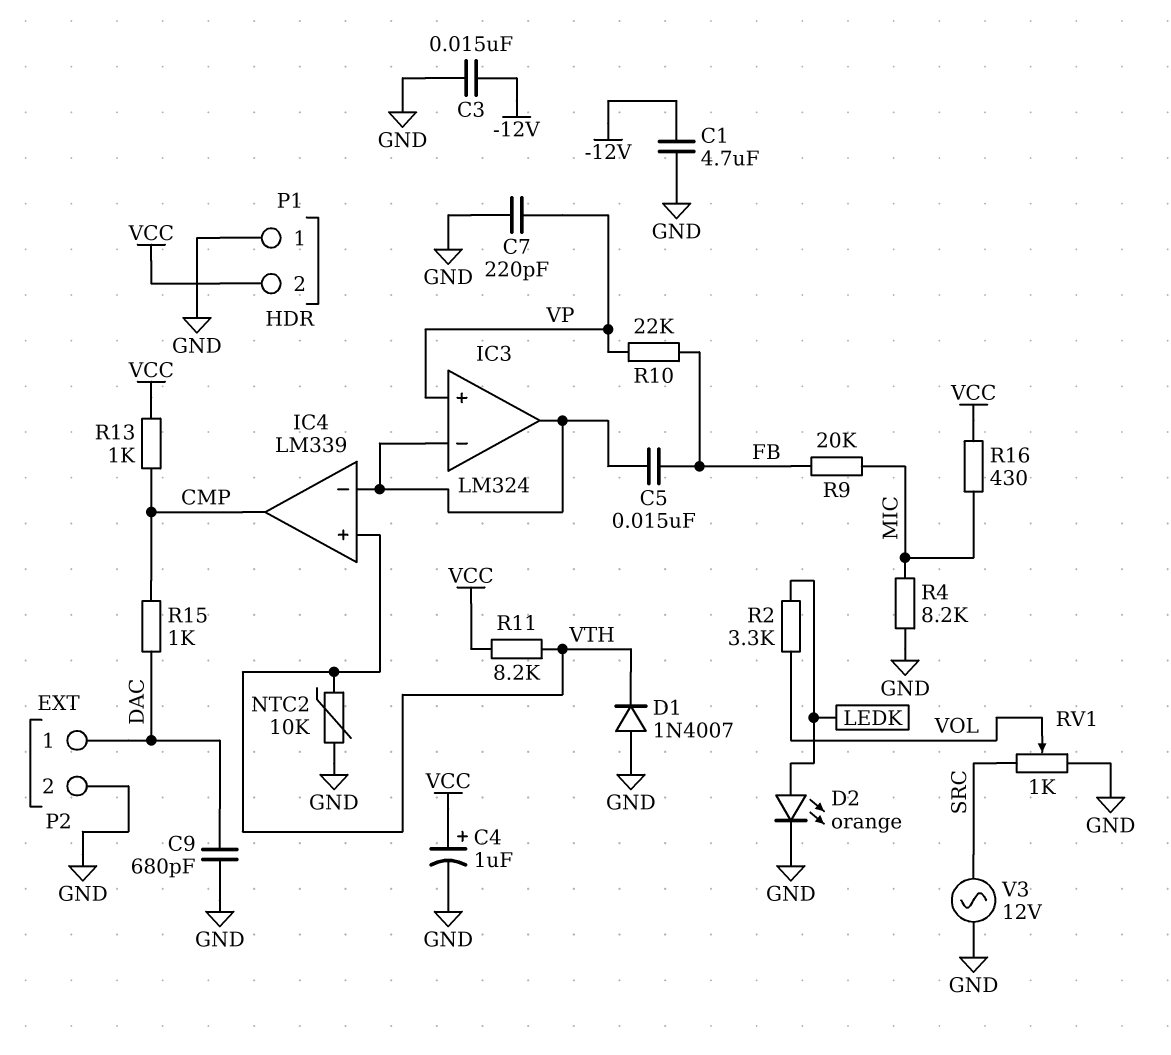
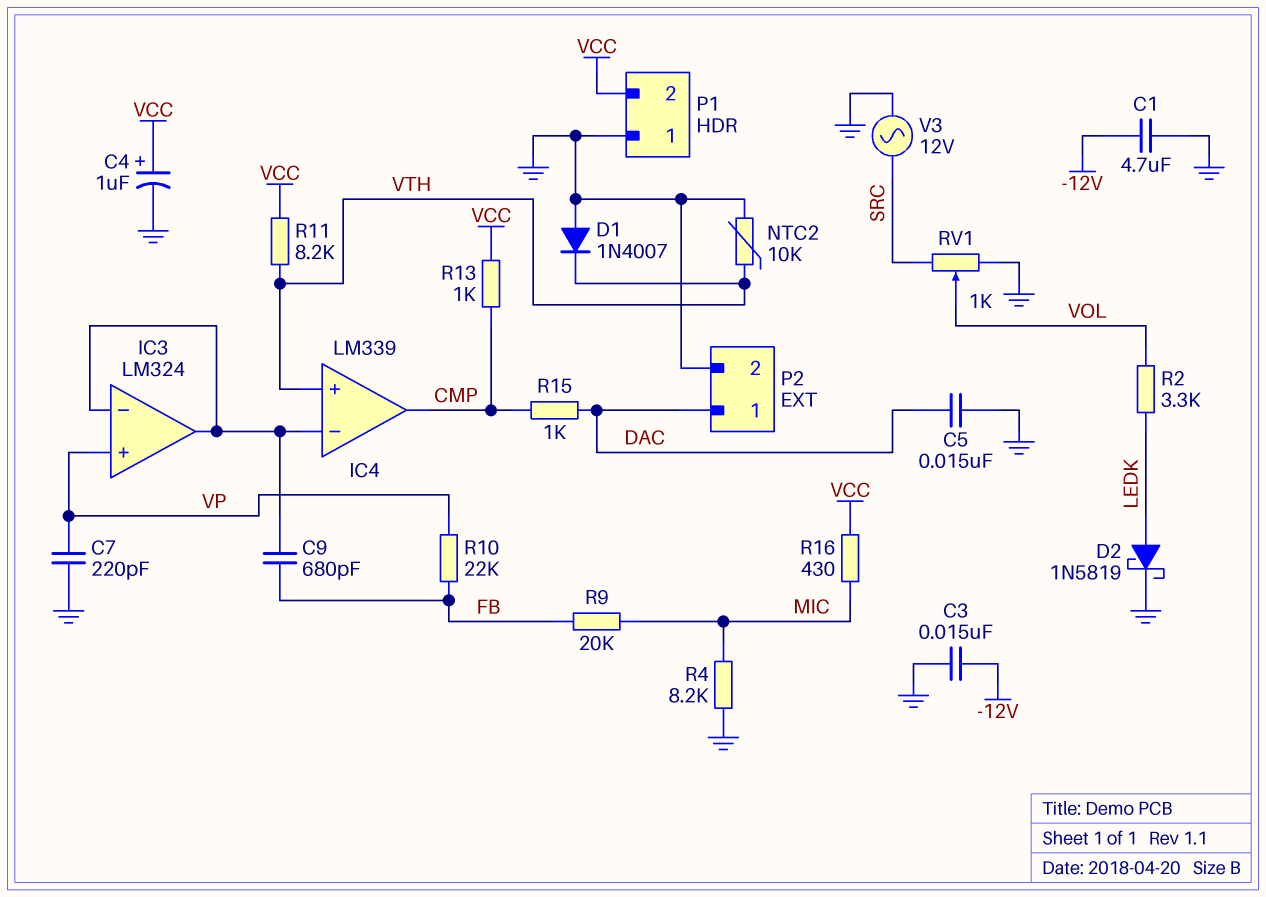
C5: 15nF (FB, IC3/in-) -> 15nF (DAC, GND)
C9: 680pF (DAC, GND) -> 680pF (FB, IC3/in-)
D2: LED orange (A LEDK, K GND) -> schottky 1N5819 (A LEDK, K GND)

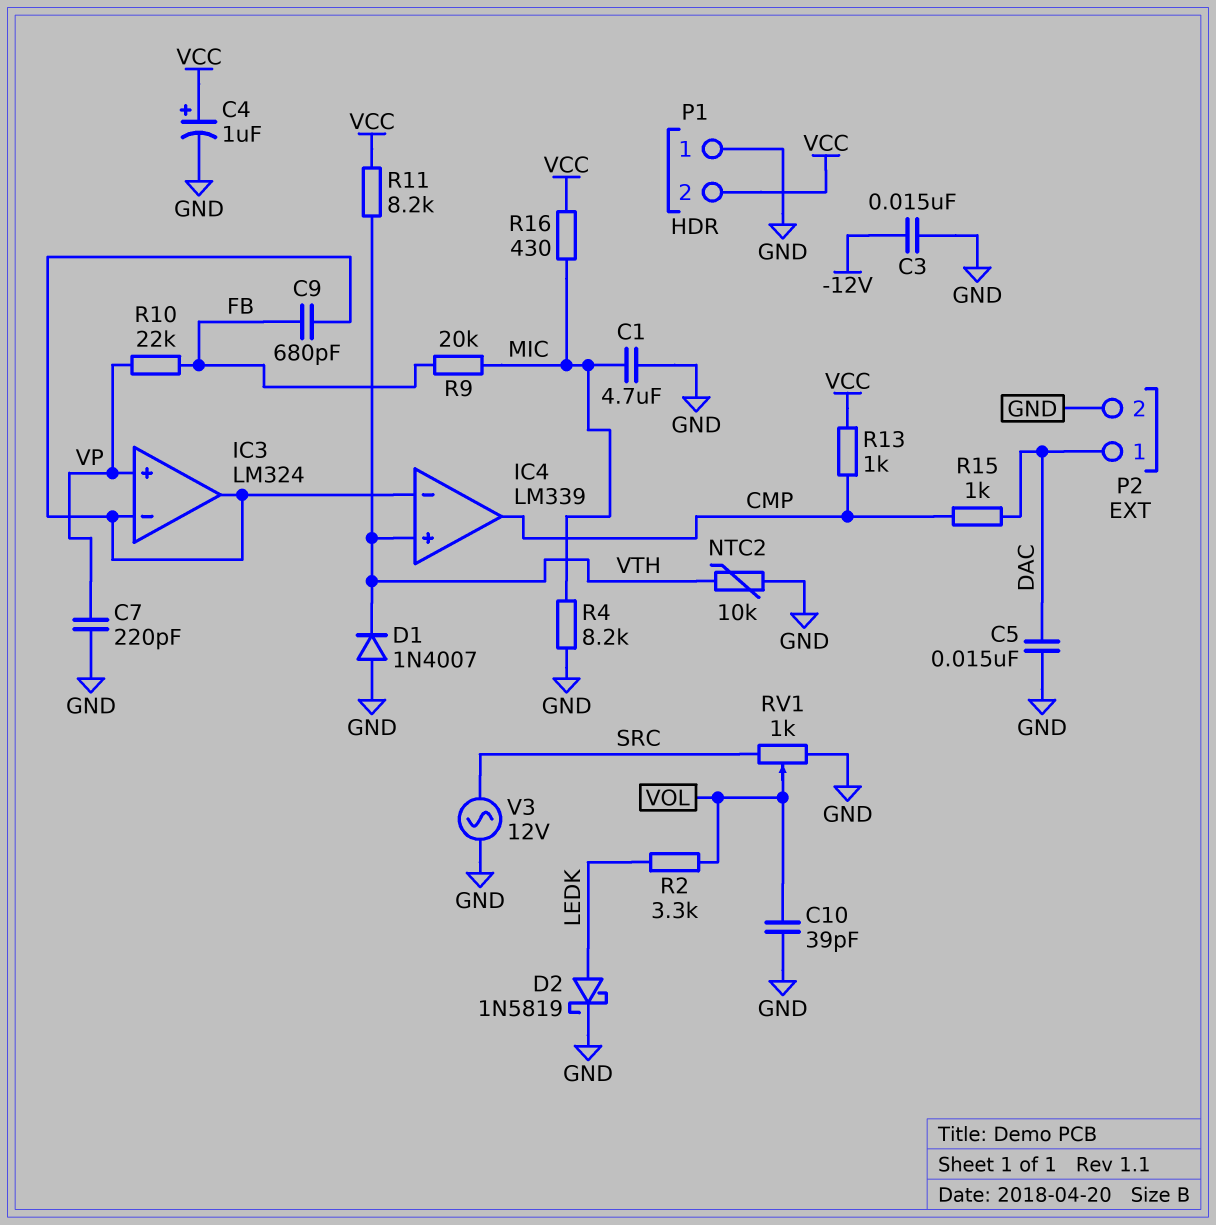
C1: 4.7uF (-12V, GND) -> 4.7uF (GND, MIC)
C10: none -> 39pF (GND, VOL)

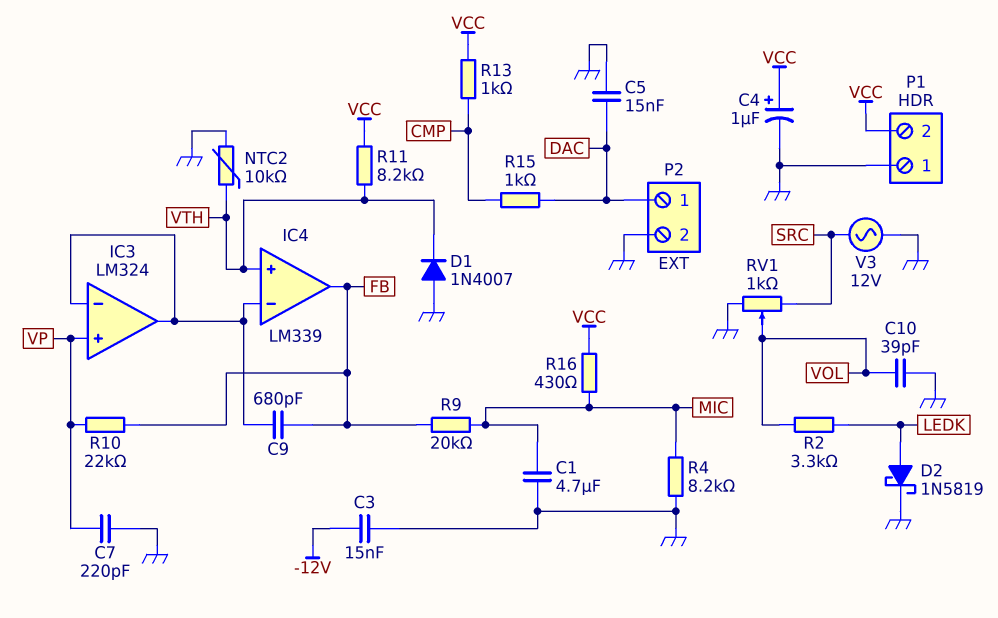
IC4 pin out: CMP -> FB

